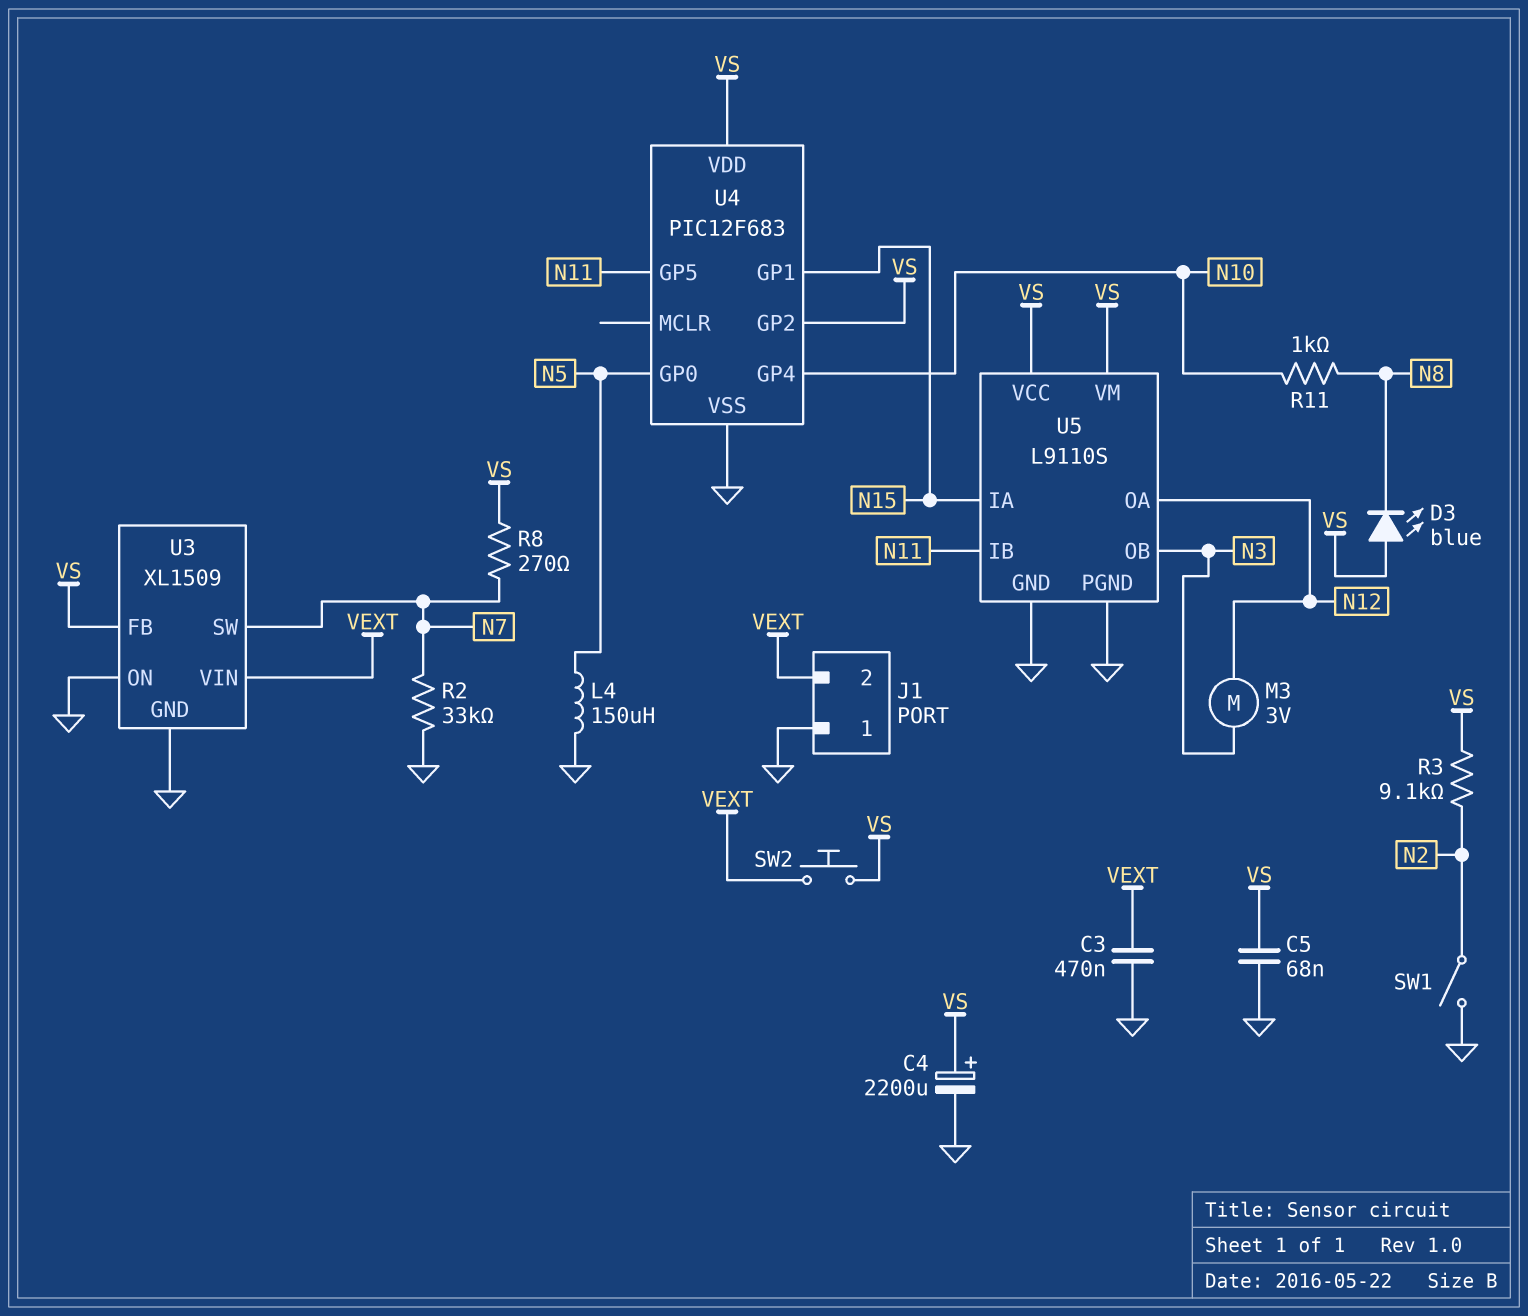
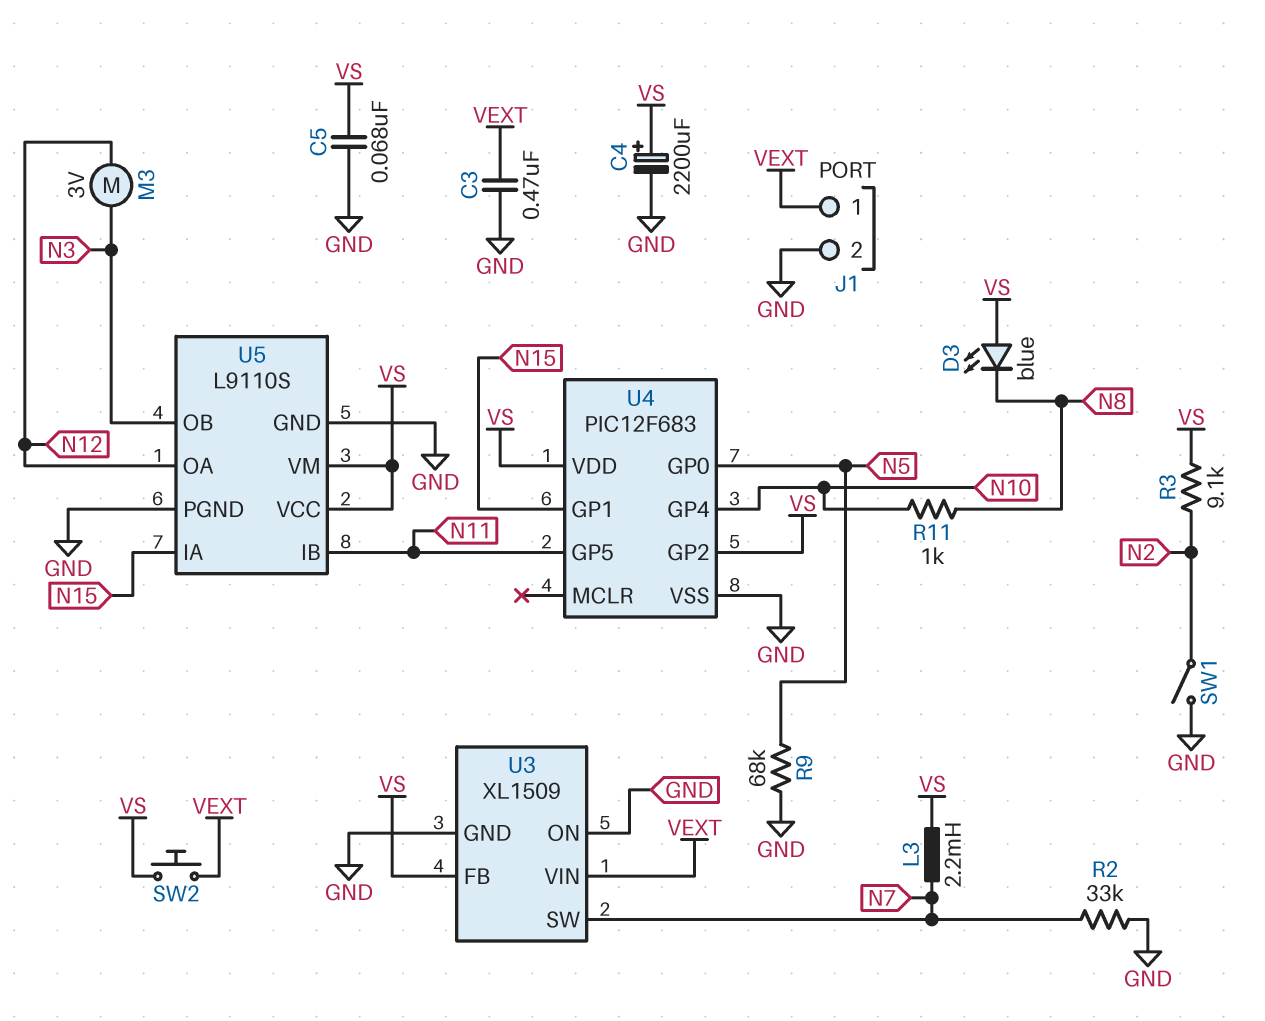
J1 pin 1: GND -> VEXT
J1 pin 2: VEXT -> GND
L3: none -> 2.2mH (N7, VS)
L4: 150uH (GND, N5) -> none
R8: 270 (N7, VS) -> none
R9: none -> 68k (GND, N5)

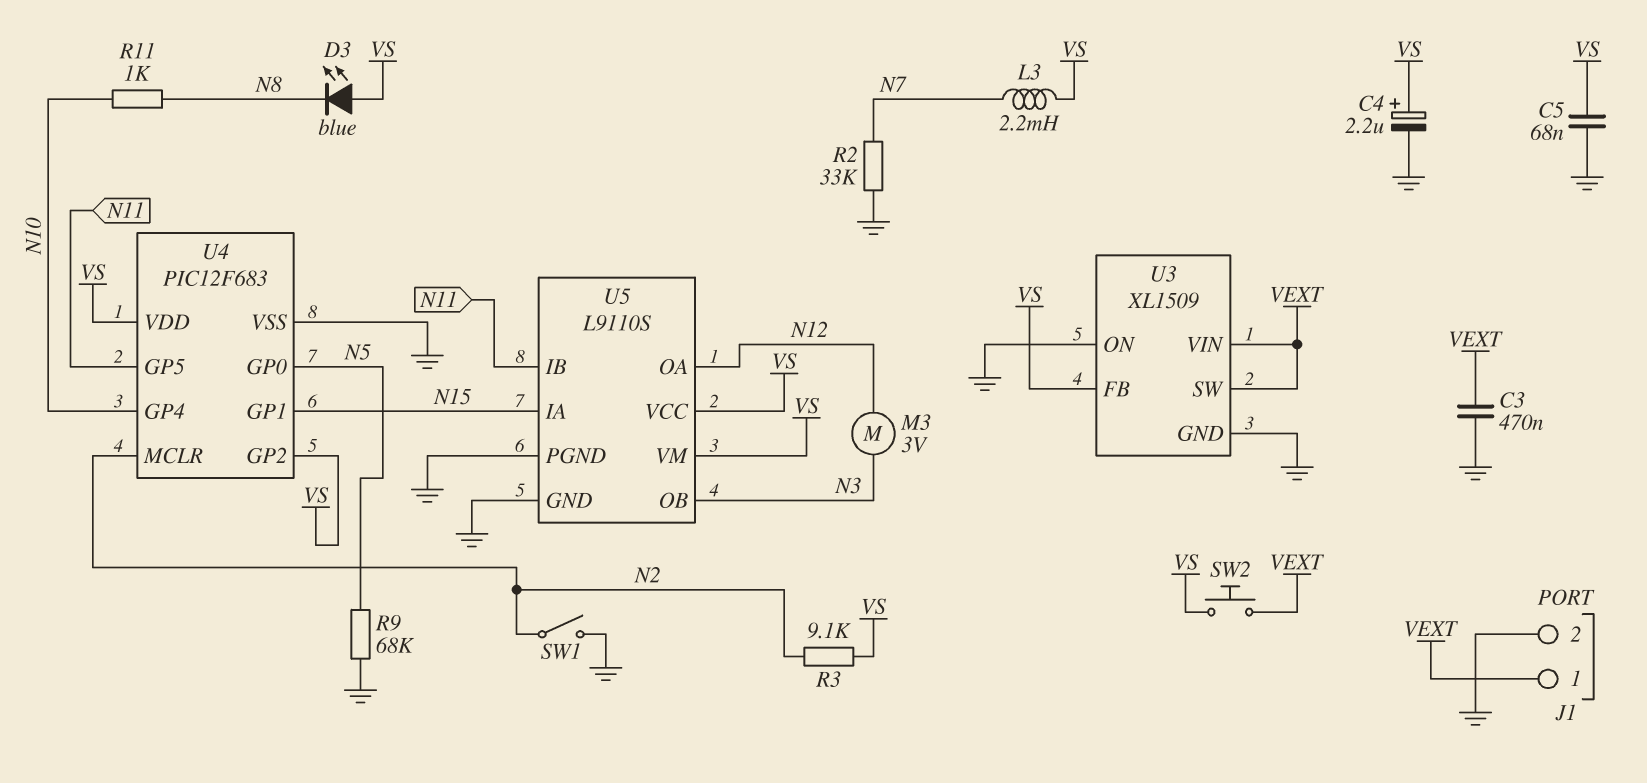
C4: 2200uF (plus VS, minus GND) -> 2.2uF (plus VS, minus GND)
U3 pin SW: N7 -> VEXT
U4 pin MCLR: none -> N2

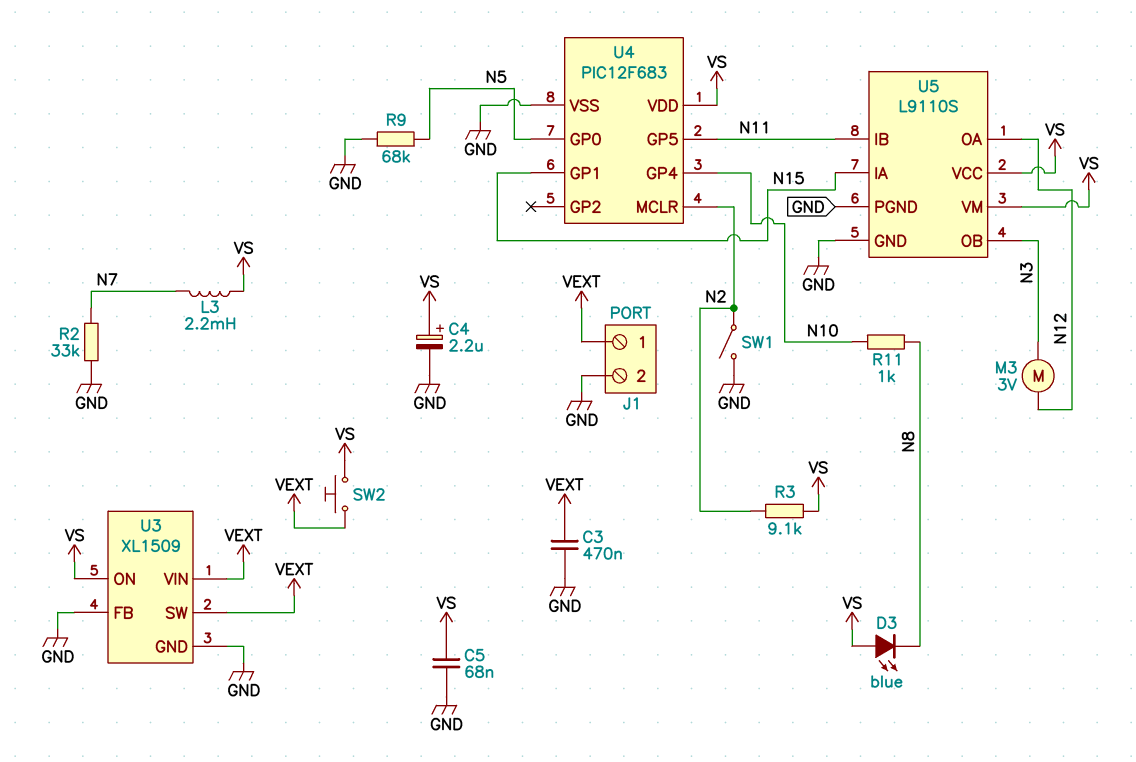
U3 pin FB: VS -> GND
U3 pin ON: GND -> VS
U4 pin GP2: VS -> none

